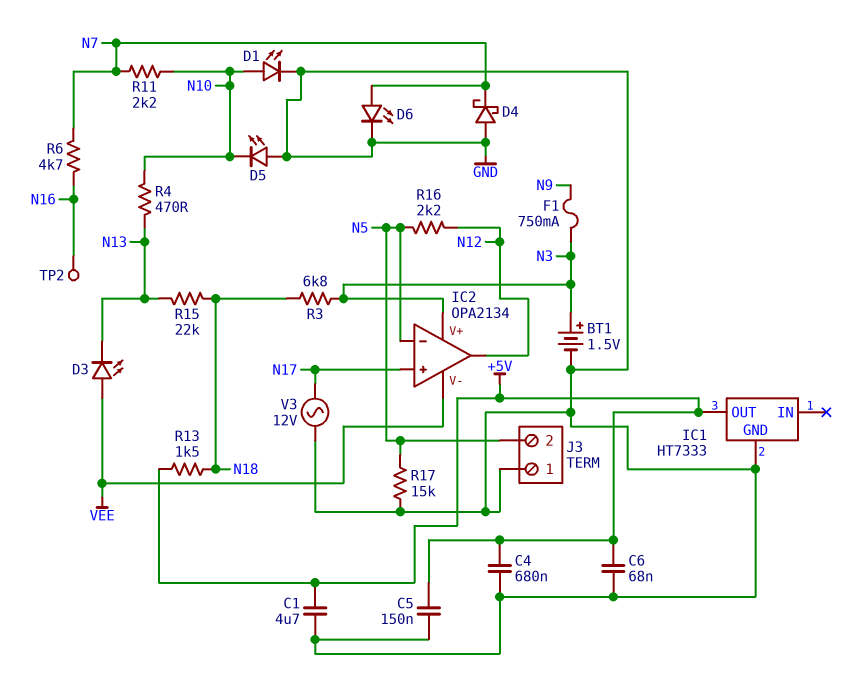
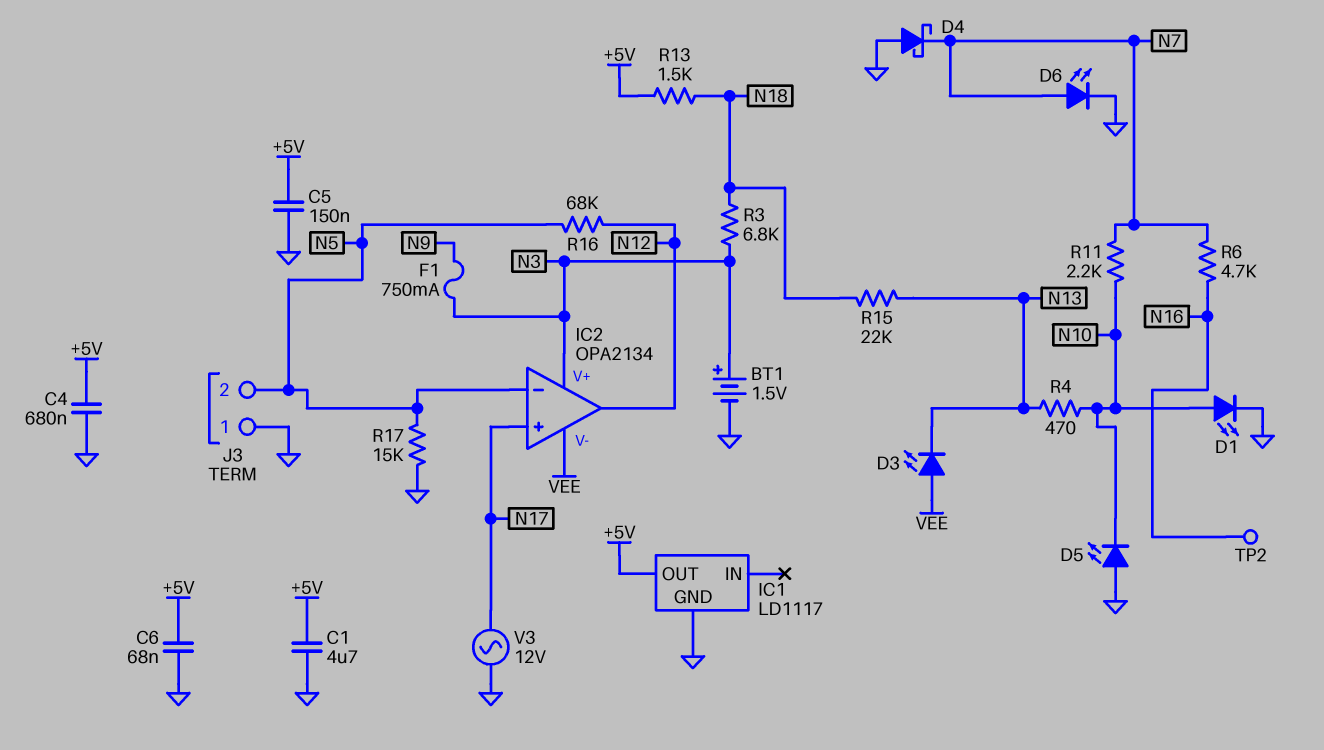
IC1: HT7333 -> LD1117
R16: 2.2k (N5, N12) -> 68k (N5, N12)

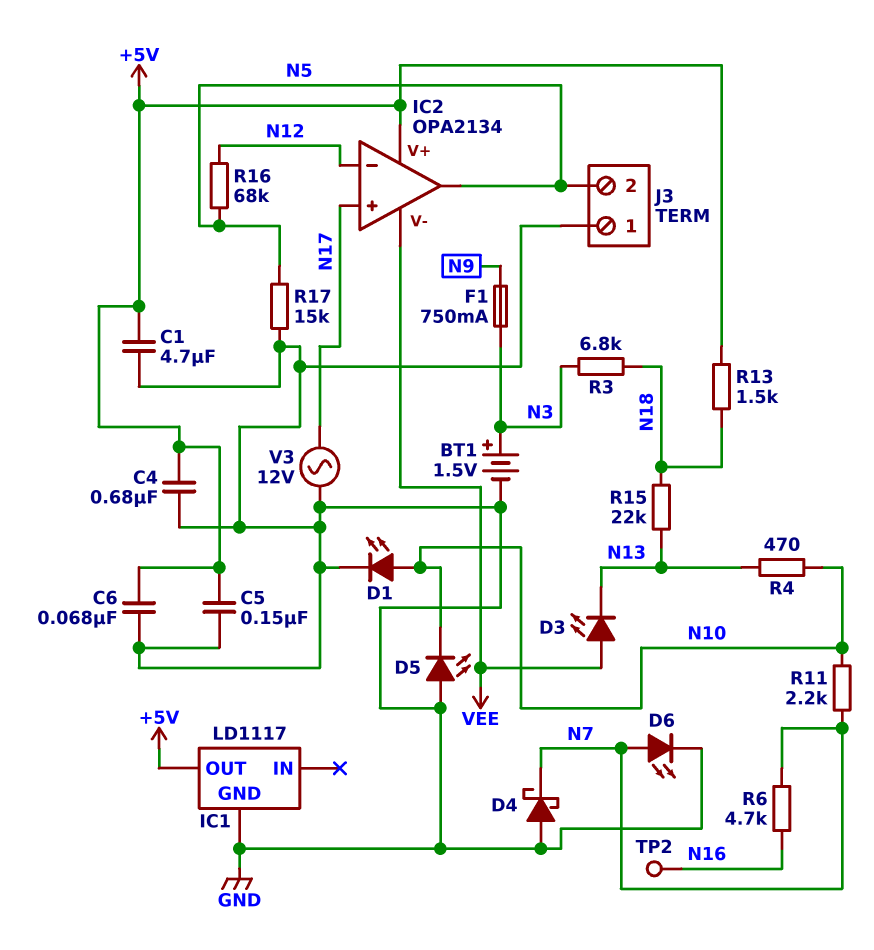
IC2 pin V+: N3 -> +5V
IC2 pin in-: N5 -> N12
IC2 pin out: N12 -> N5

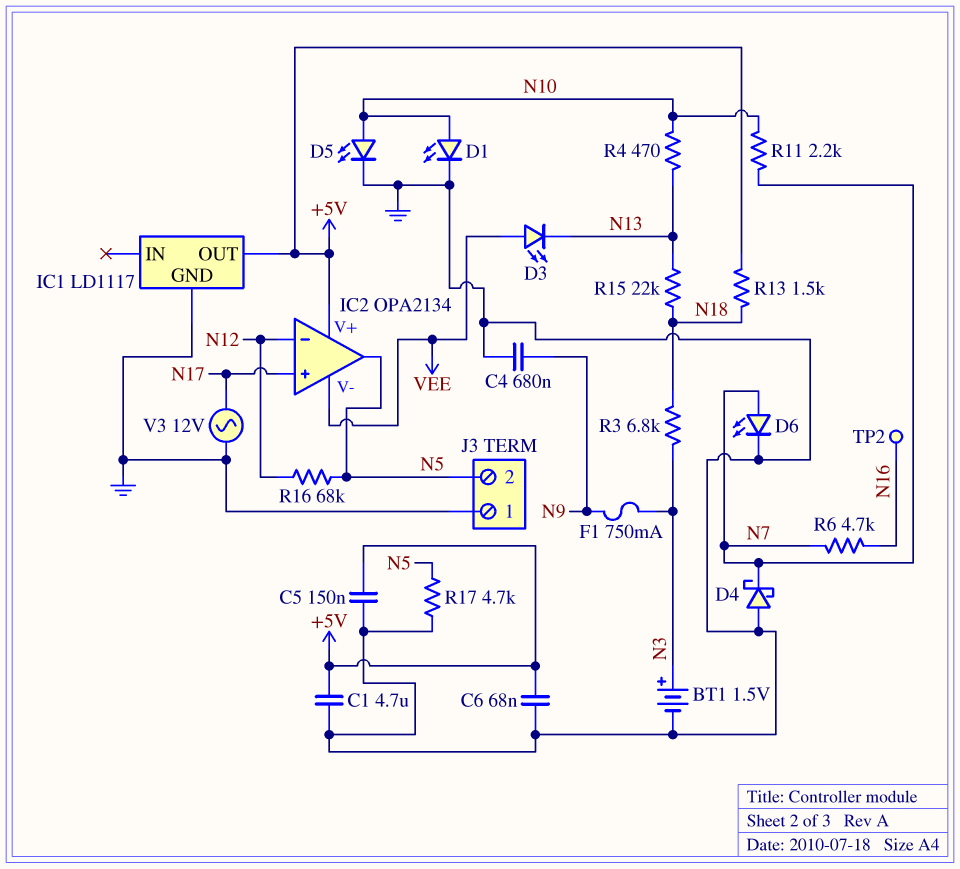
C4: 680nF (+5V, GND) -> 680nF (GND, N9)
D5: LED (A GND, K N10) -> LED (A N10, K GND)
R17: 15k (GND, N5) -> 4.7k (GND, N5)

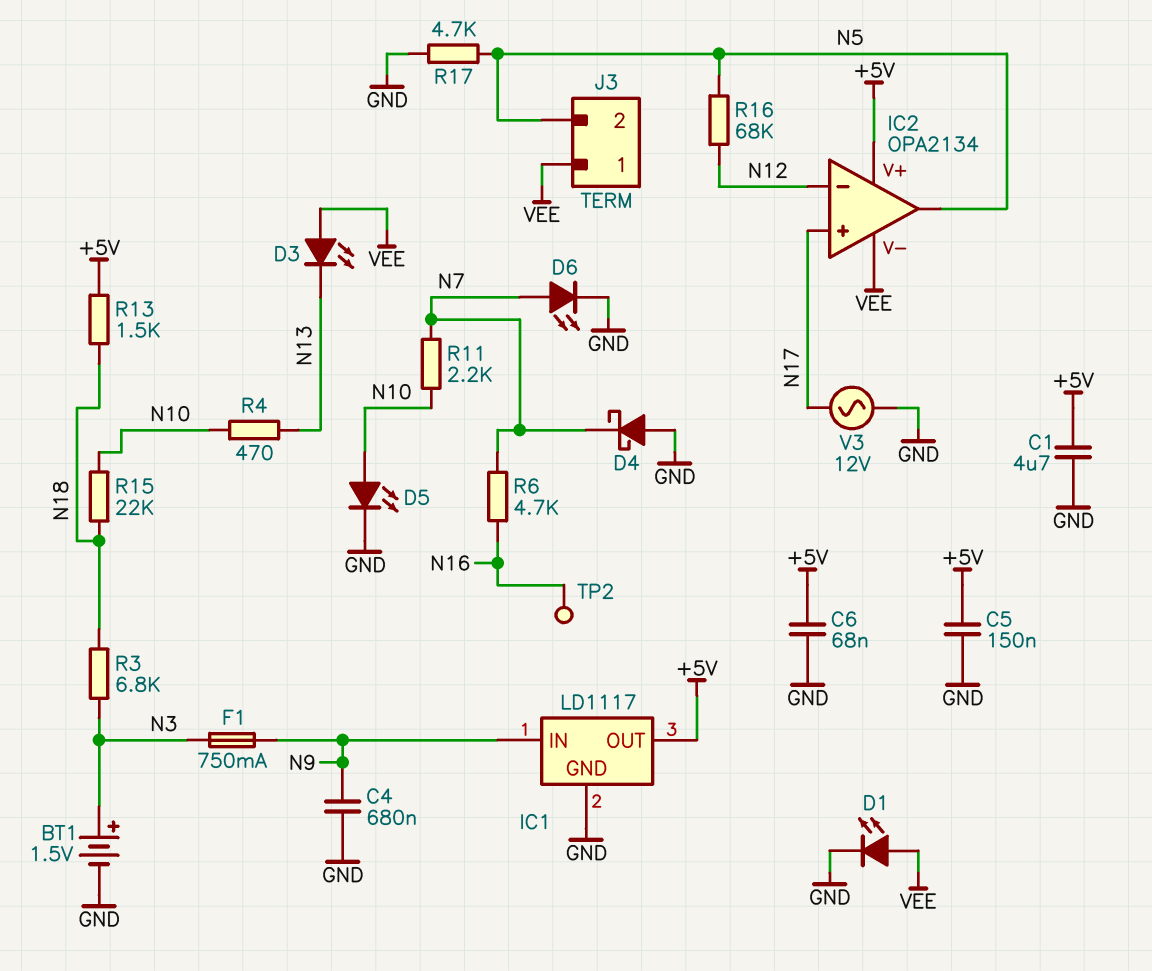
D1: LED (A N10, K GND) -> LED (A VEE, K GND)
IC1 pin IN: none -> N9
J3 pin 1: GND -> VEE
R15: 22k (N13, N18) -> 22k (N10, N18)

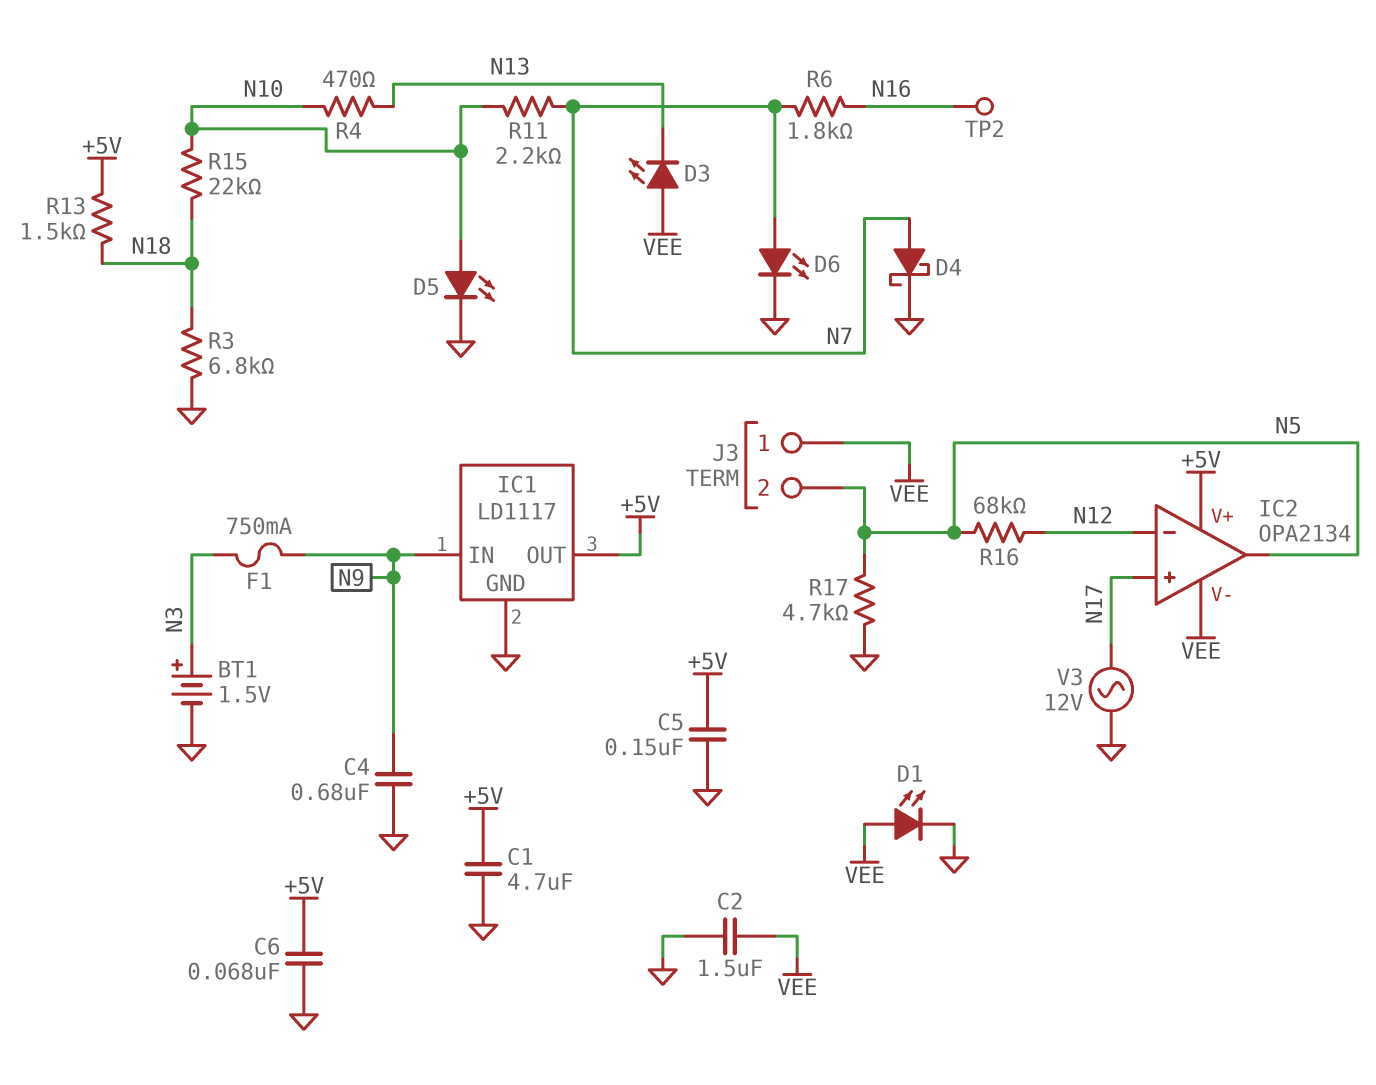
C2: none -> 1.5uF (GND, VEE)
D4: schottky (A GND, K N7) -> schottky (A N7, K GND)
R3: 6.8k (N3, N18) -> 6.8k (GND, N18)
R6: 4.7k (N7, N16) -> 1.8k (N7, N16)

